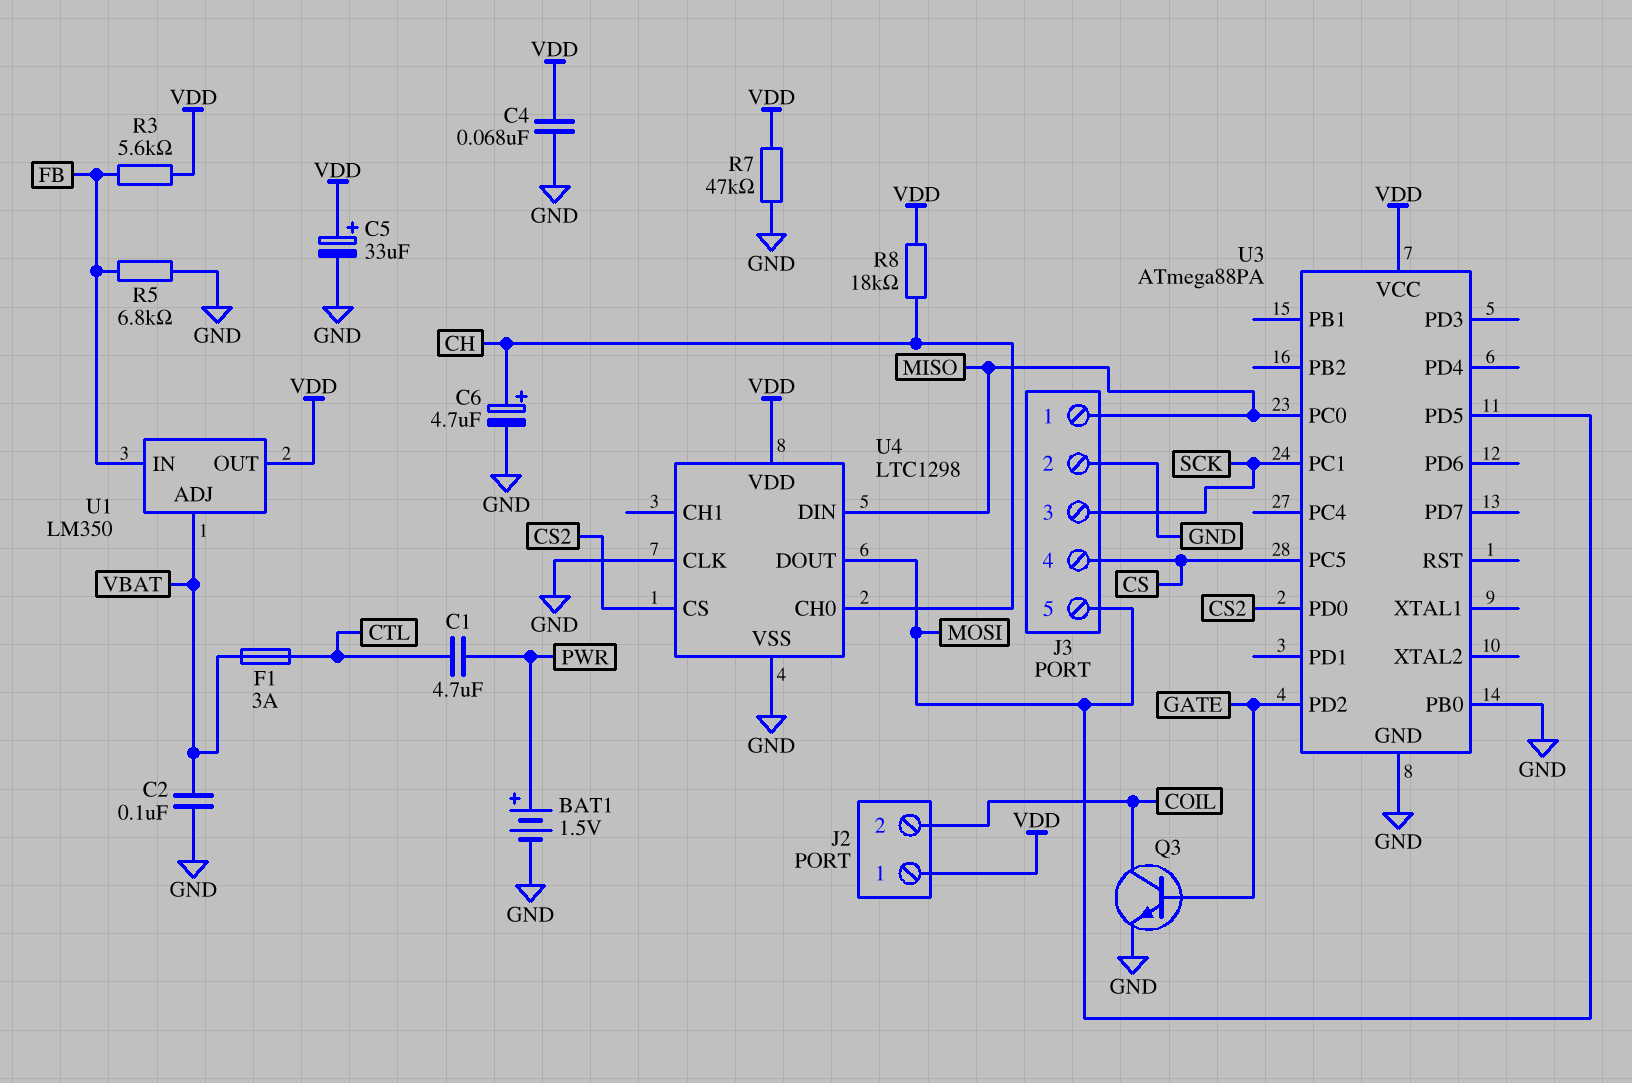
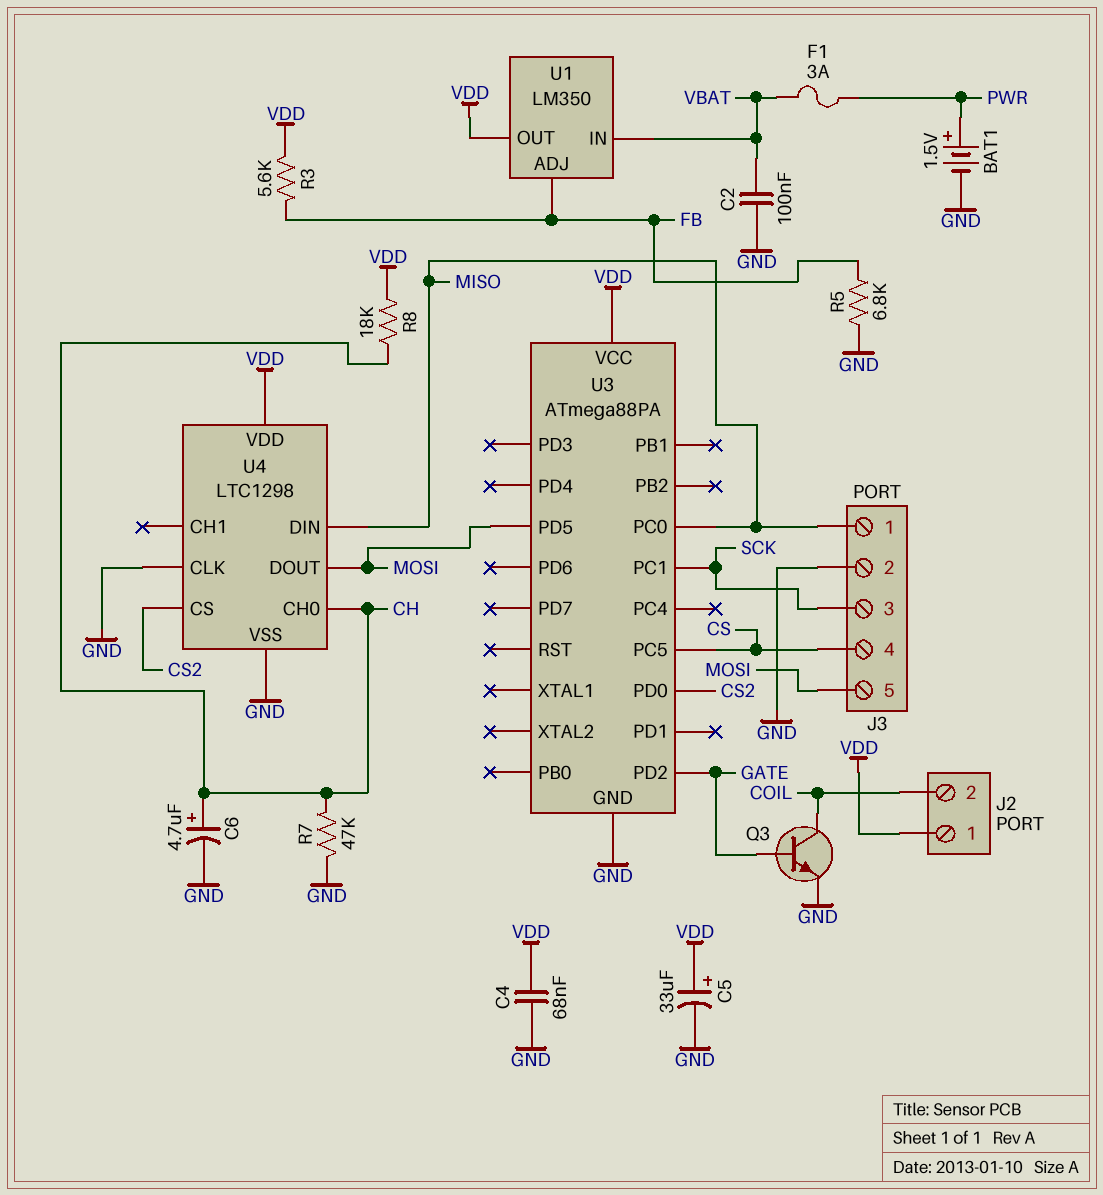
C1: 4.7uF (CTL, PWR) -> none
F1: 3A (CTL, VBAT) -> 3A (PWR, VBAT)
R7: 47k (GND, VDD) -> 47k (CH, GND)
U1 pin ADJ: VBAT -> FB
U1 pin IN: FB -> VBAT
U3 pin PB0: GND -> none

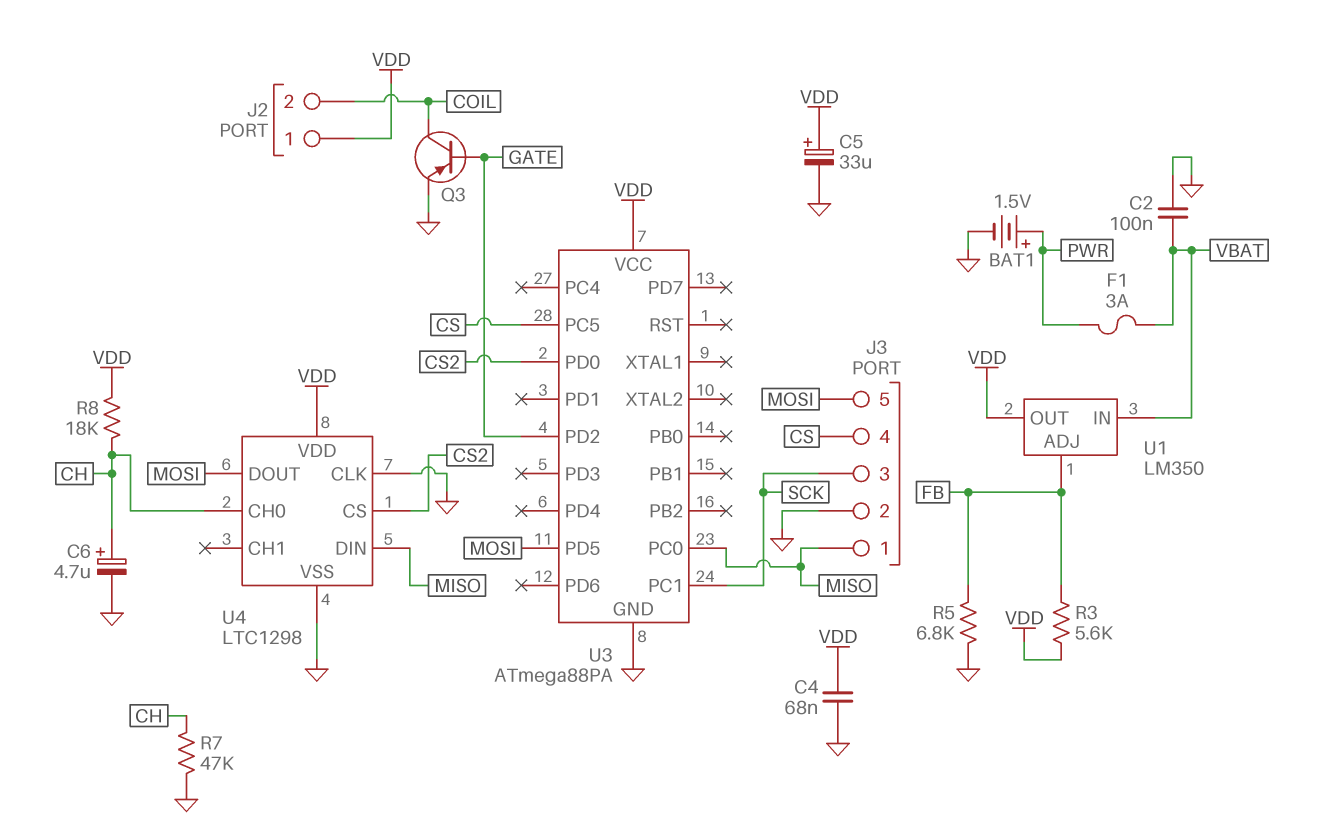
Q3: NPN (B GATE, C COIL, E GND) -> PNP (B GATE, C COIL, E GND)

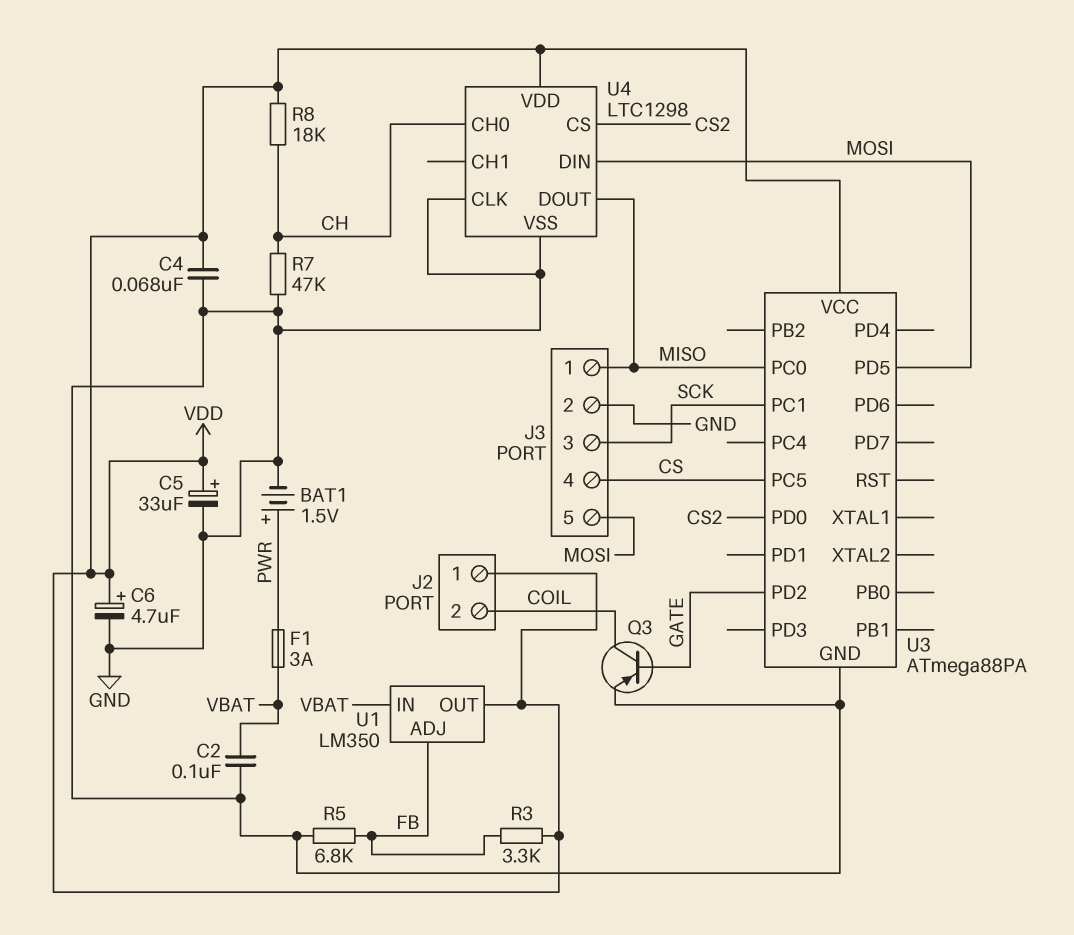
C6: 4.7uF (plus CH, minus GND) -> 4.7uF (plus VDD, minus GND)
R3: 5.6k (FB, VDD) -> 3.3k (FB, VDD)
U4 pin DIN: MISO -> MOSI
U4 pin DOUT: MOSI -> MISO

